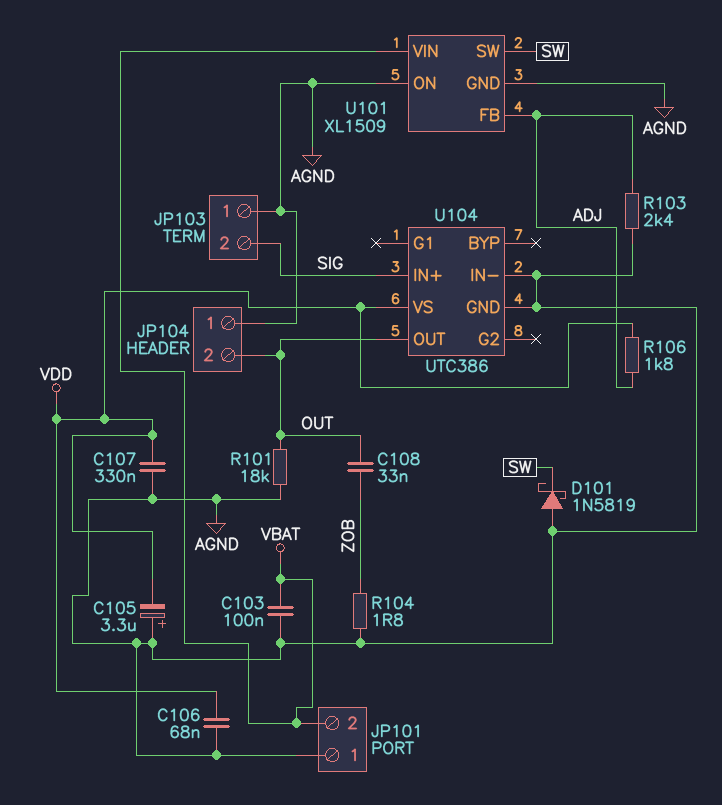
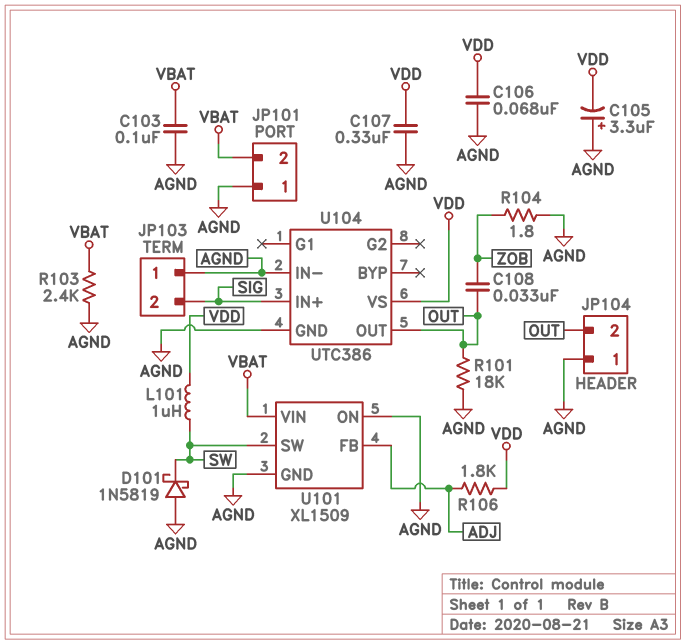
L101: none -> 1uH (SW, VDD)
R103: 2.4k (ADJ, AGND) -> 2.4k (AGND, VBAT)

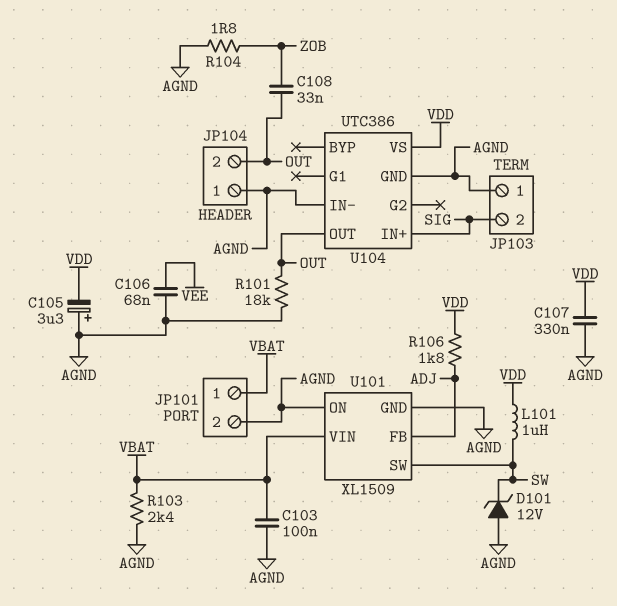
C106: 68nF (AGND, VDD) -> 68nF (AGND, VEE)
D101: schottky 1N5819 (A AGND, K SW) -> zener 12V (A AGND, K SW)
JP101 pin 1: AGND -> VBAT
JP101 pin 2: VBAT -> AGND

